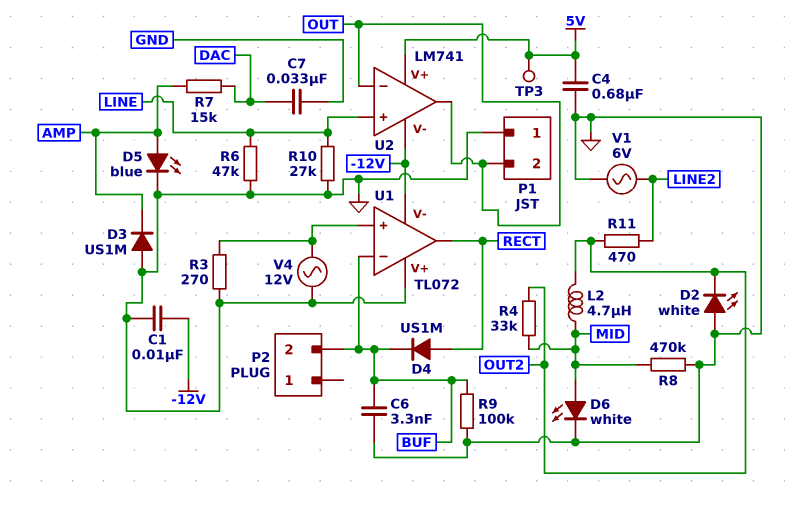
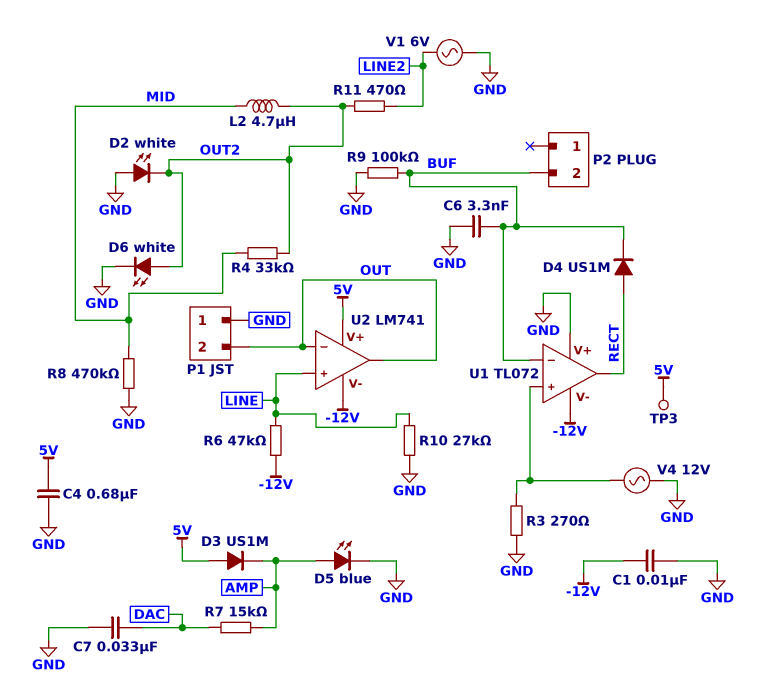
D3: diode US1M (A GND, K AMP) -> diode US1M (A 5V, K AMP)
D6: LED white (A MID, K GND) -> LED white (A OUT2, K GND)
R6: 47k (GND, LINE) -> 47k (-12V, LINE)

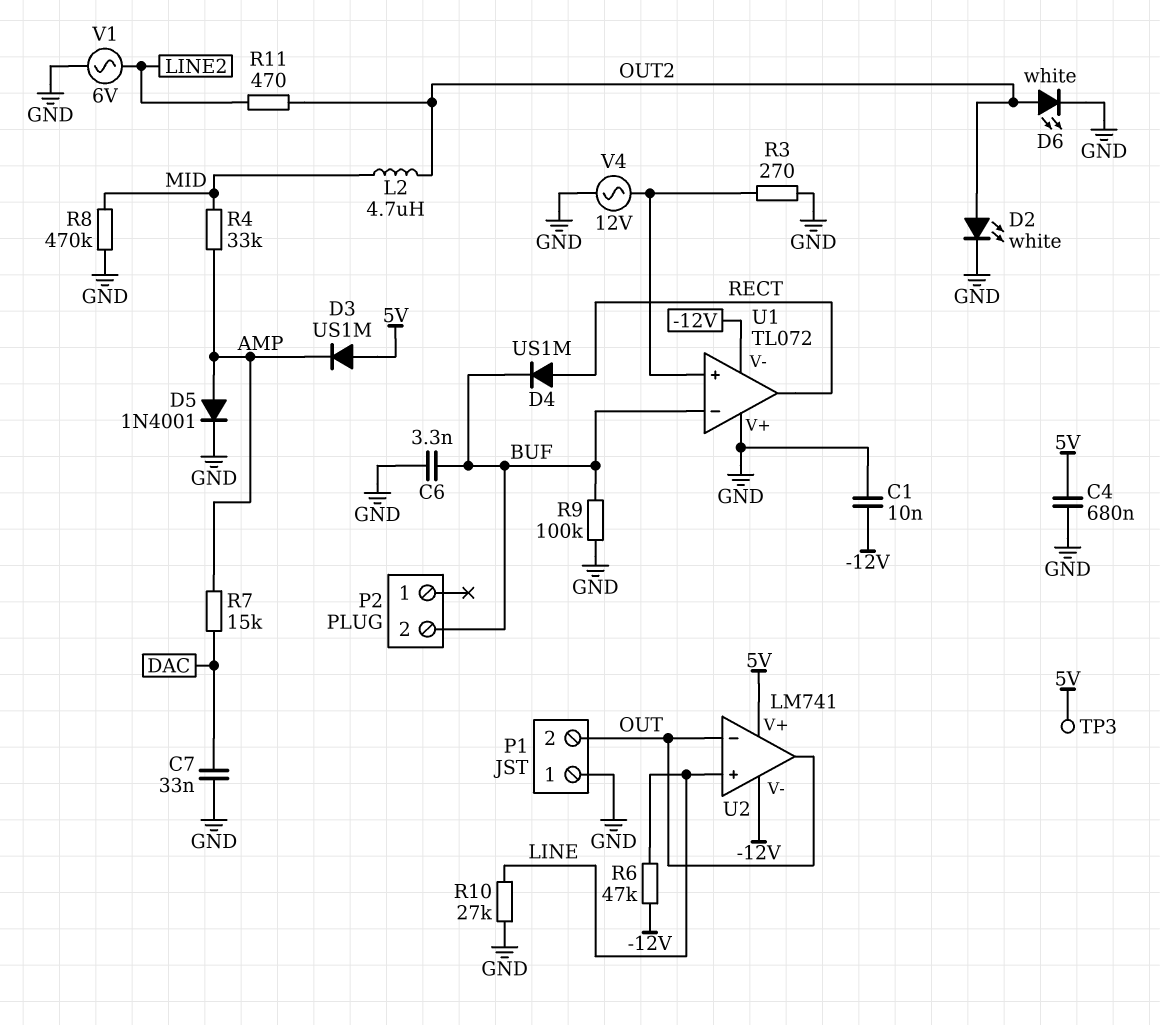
D2: LED white (A GND, K OUT2) -> LED white (A OUT2, K GND)
D5: LED blue (A AMP, K GND) -> diode 1N4001 (A AMP, K GND)
R4: 33k (MID, OUT2) -> 33k (AMP, MID)

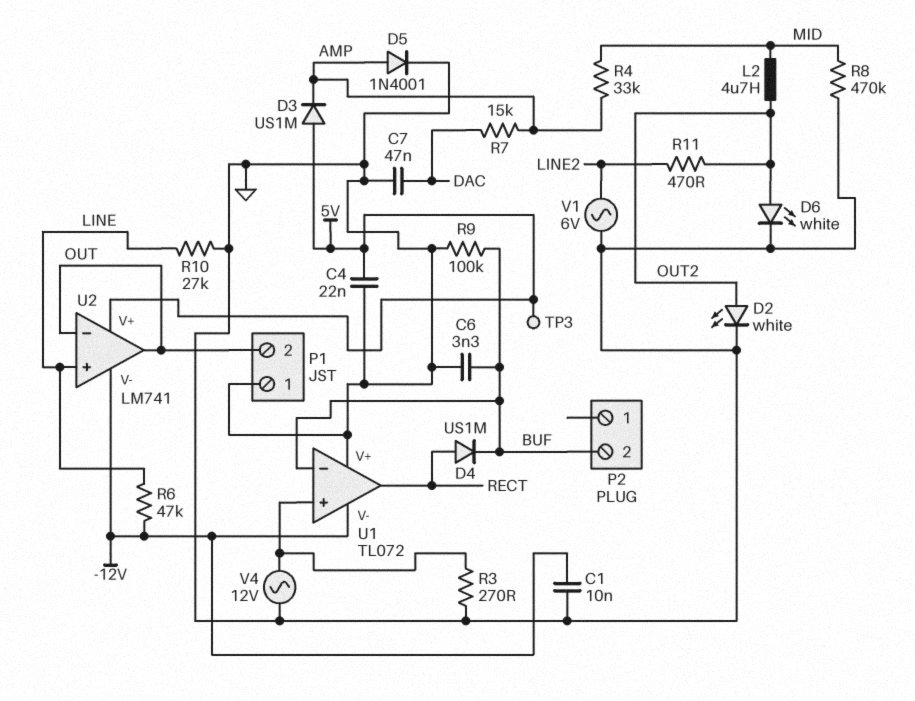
C4: 680nF (5V, GND) -> 22nF (5V, GND)
C7: 33nF (DAC, GND) -> 47nF (DAC, GND)

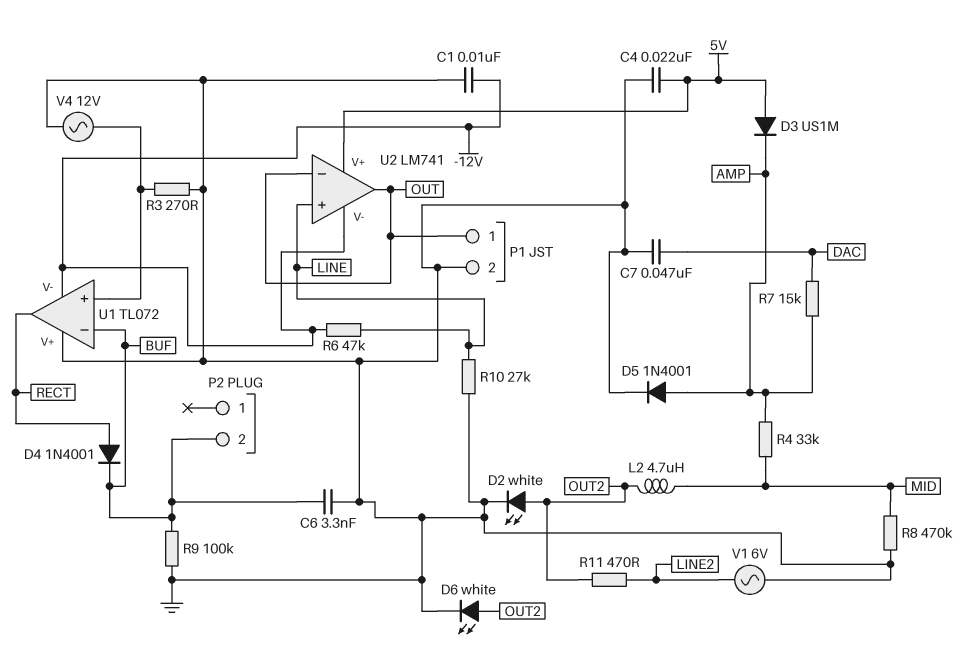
D4: diode US1M (A RECT, K BUF) -> diode 1N4001 (A RECT, K BUF)
P1 pin 1: GND -> OUT
P1 pin 2: OUT -> GND
TP3: test point (5V) -> none

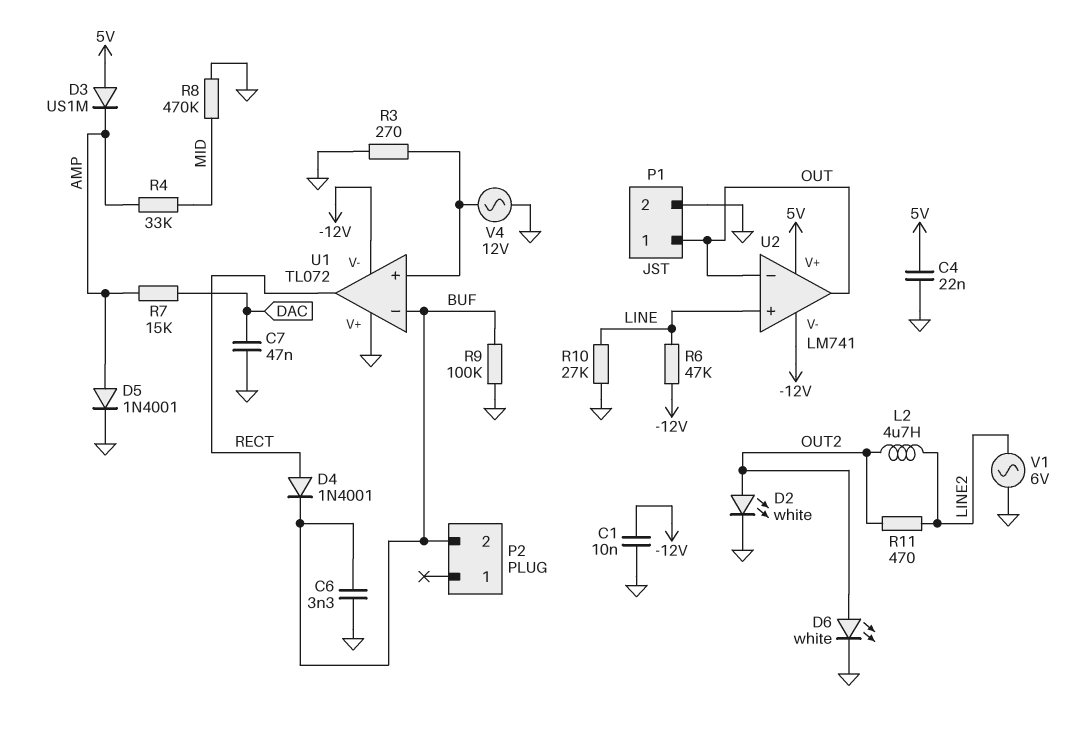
L2: 4.7uH (MID, OUT2) -> 4.7uH (LINE2, OUT2)

